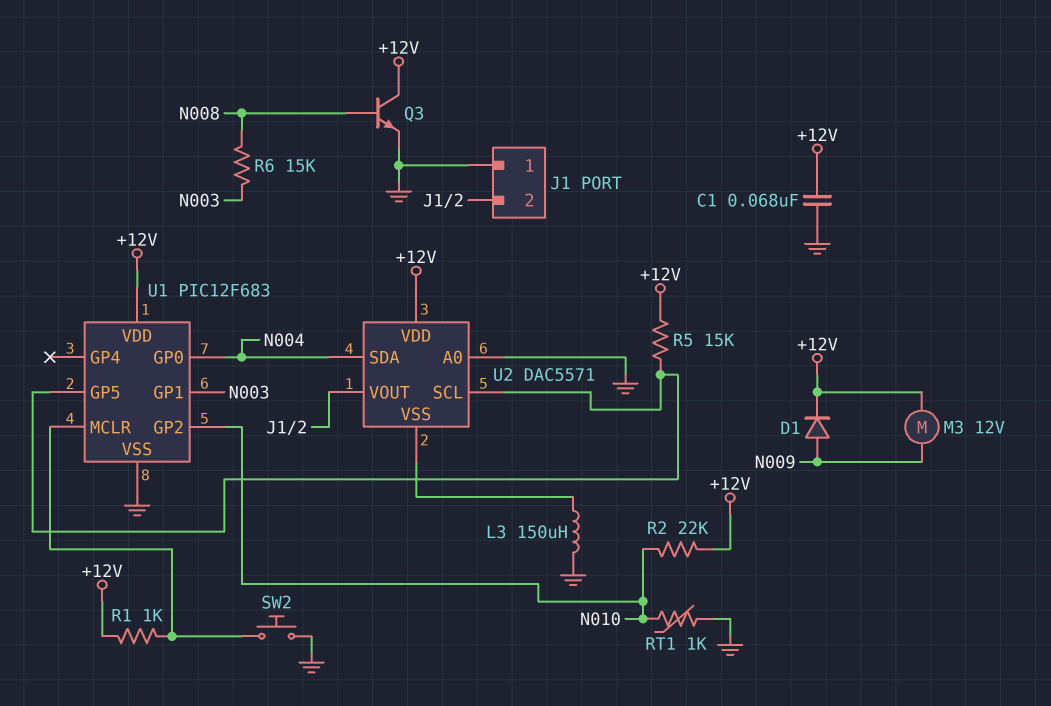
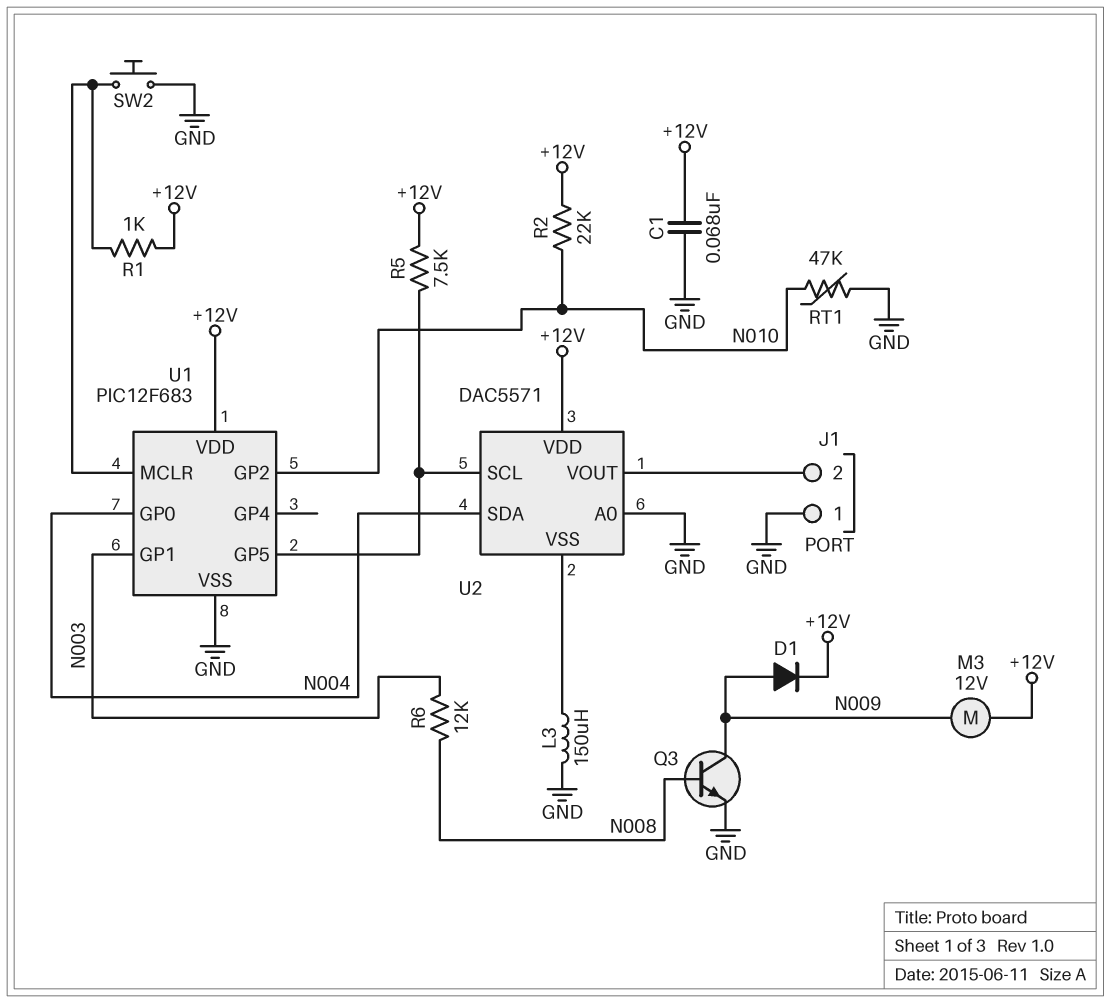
Q3: NPN (B N008, C +12V, E GND) -> NPN (B N008, C N009, E GND)
R5: 15k (+12V, U1/GP5) -> 7.5k (+12V, U1/GP5)
R6: 15k (N003, N008) -> 12k (N003, N008)
RT1: 1k (GND, N010) -> 47k (GND, N010)

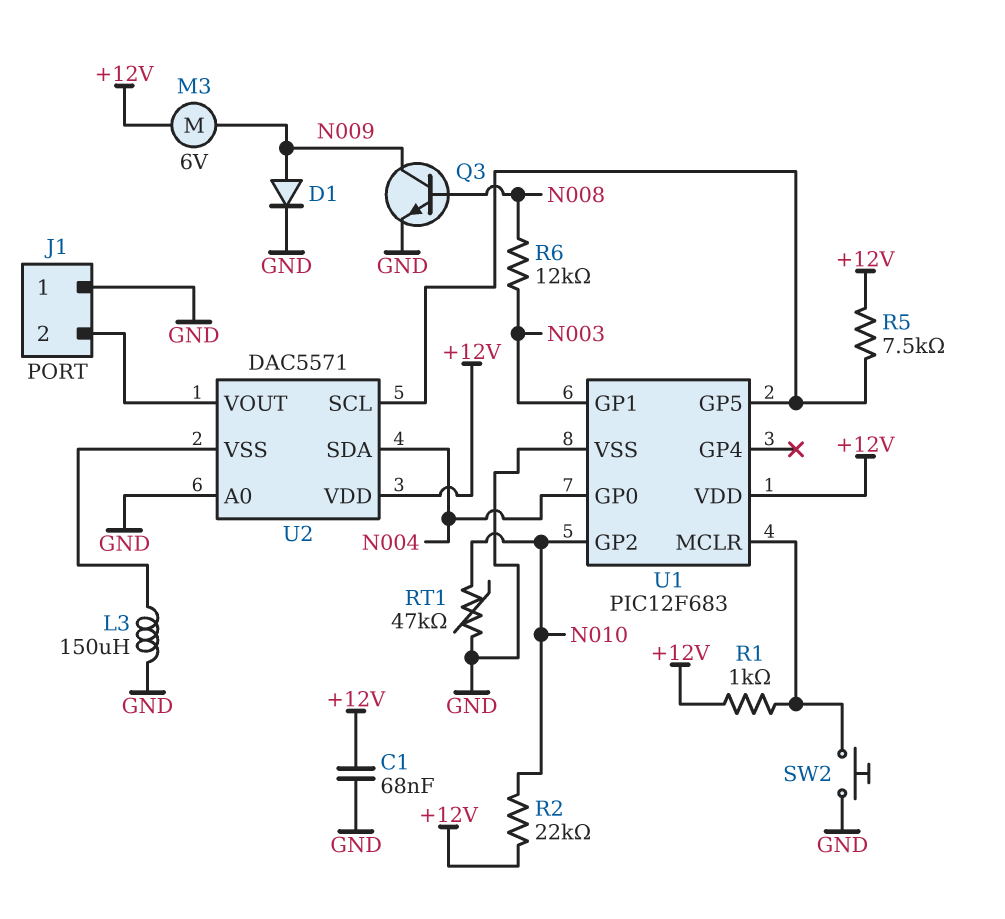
D1: diode (A N009, K +12V) -> diode (A N009, K GND)
M3: motor 12V (+12V, N009) -> motor 6V (+12V, N009)

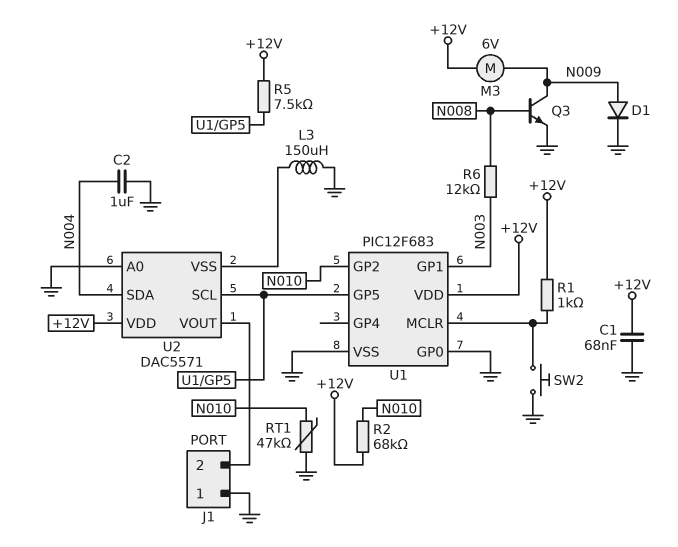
C2: none -> 1uF (GND, N004)
R2: 22k (+12V, N010) -> 68k (+12V, N010)
U1 pin GP0: N004 -> GND

